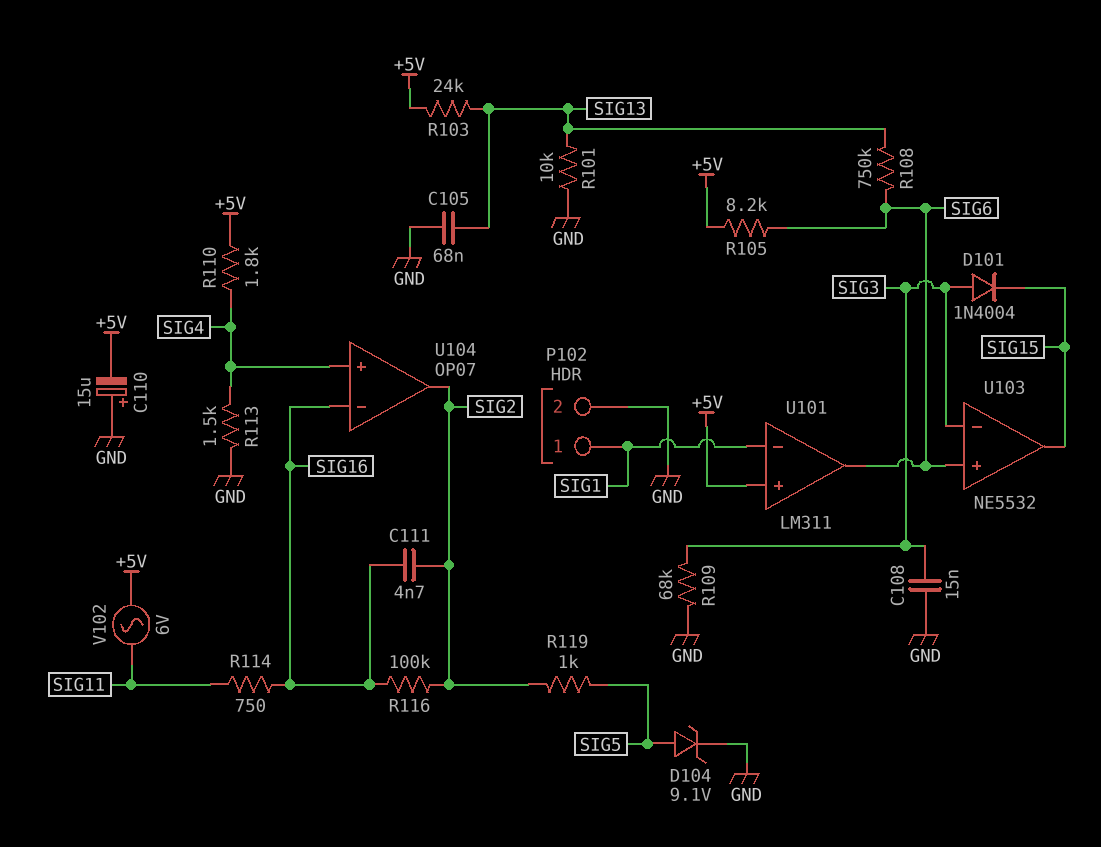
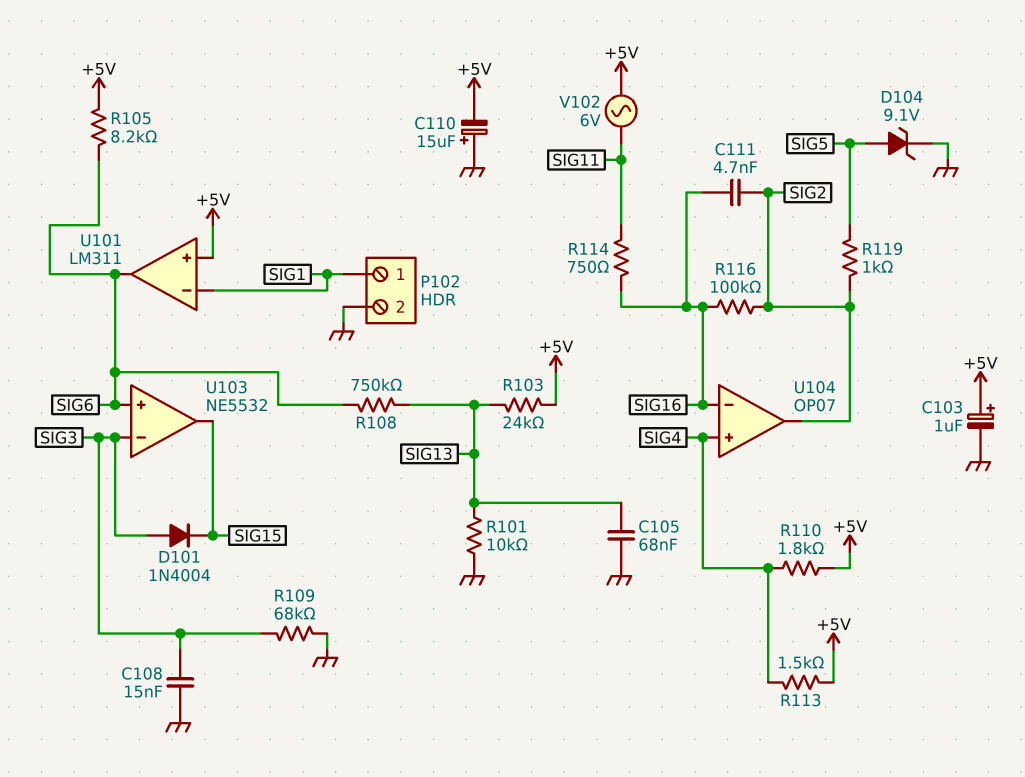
C103: none -> 1uF (plus +5V, minus GND)
R113: 1.5k (GND, SIG4) -> 1.5k (+5V, SIG4)

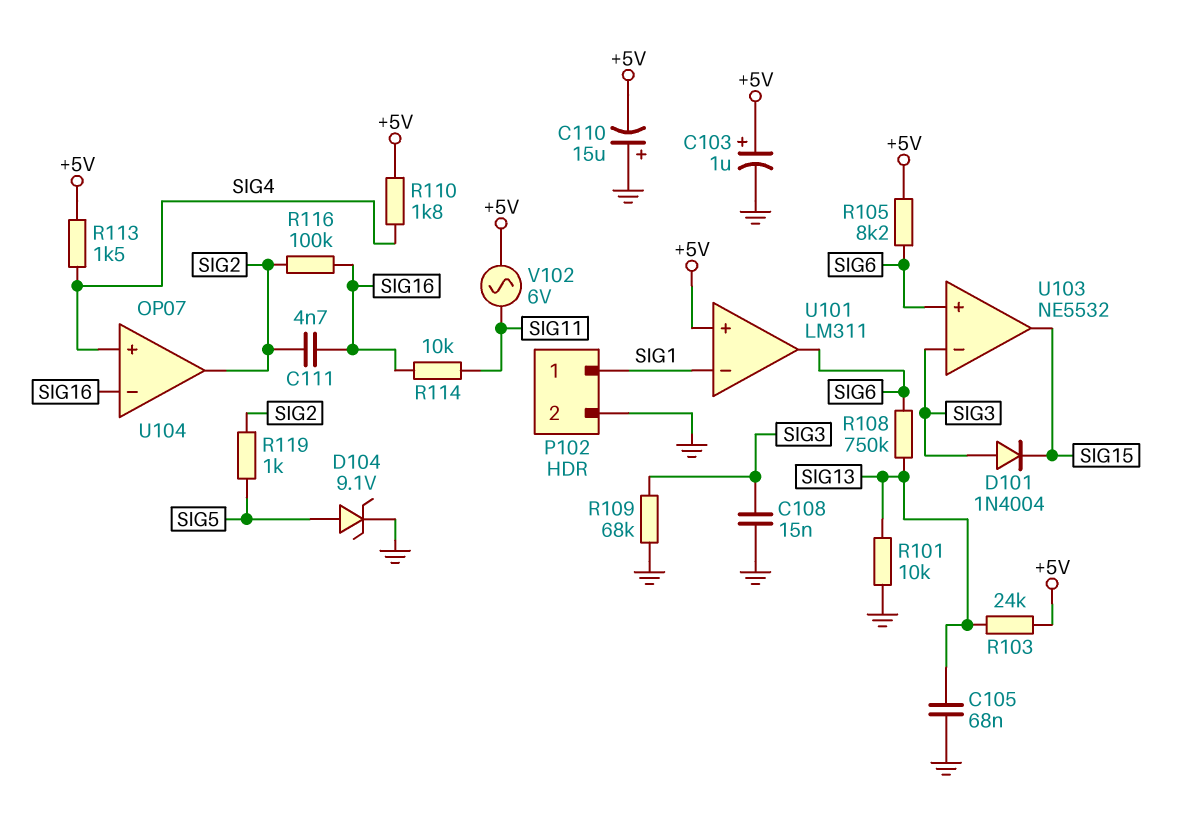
R114: 750 (SIG11, SIG16) -> 10k (SIG11, SIG16)

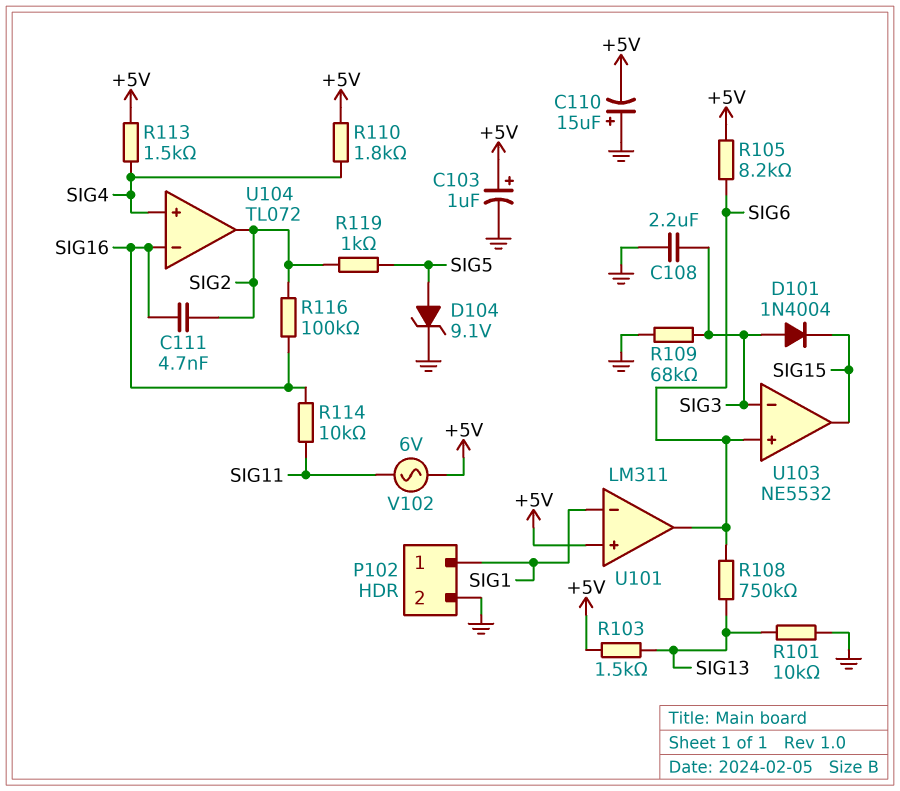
C105: 68nF (GND, SIG13) -> none
C108: 15nF (GND, SIG3) -> 2.2uF (GND, SIG3)
R103: 24k (+5V, SIG13) -> 1.5k (+5V, SIG13)
U104: OP07 -> TL072

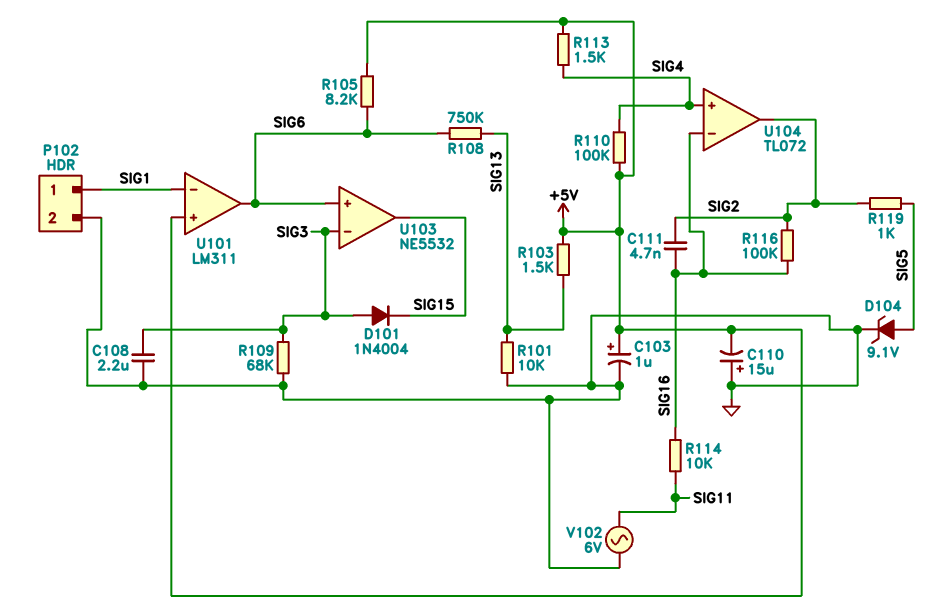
R110: 1.8k (+5V, SIG4) -> 100k (+5V, SIG4)
V102: AC 6V (+5V, SIG11) -> AC 6V (GND, SIG11)

